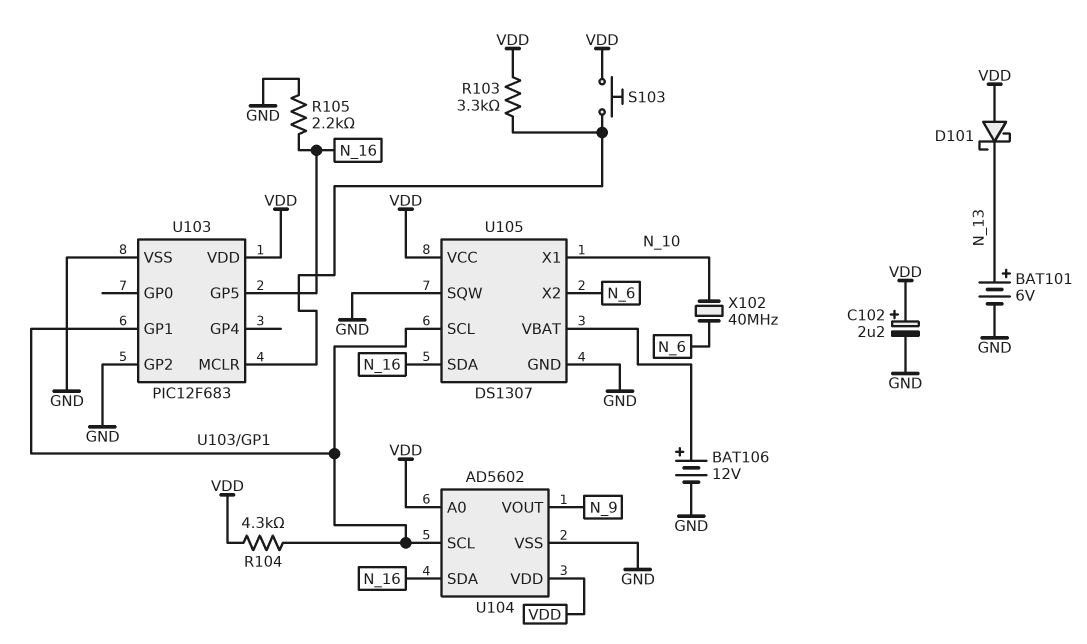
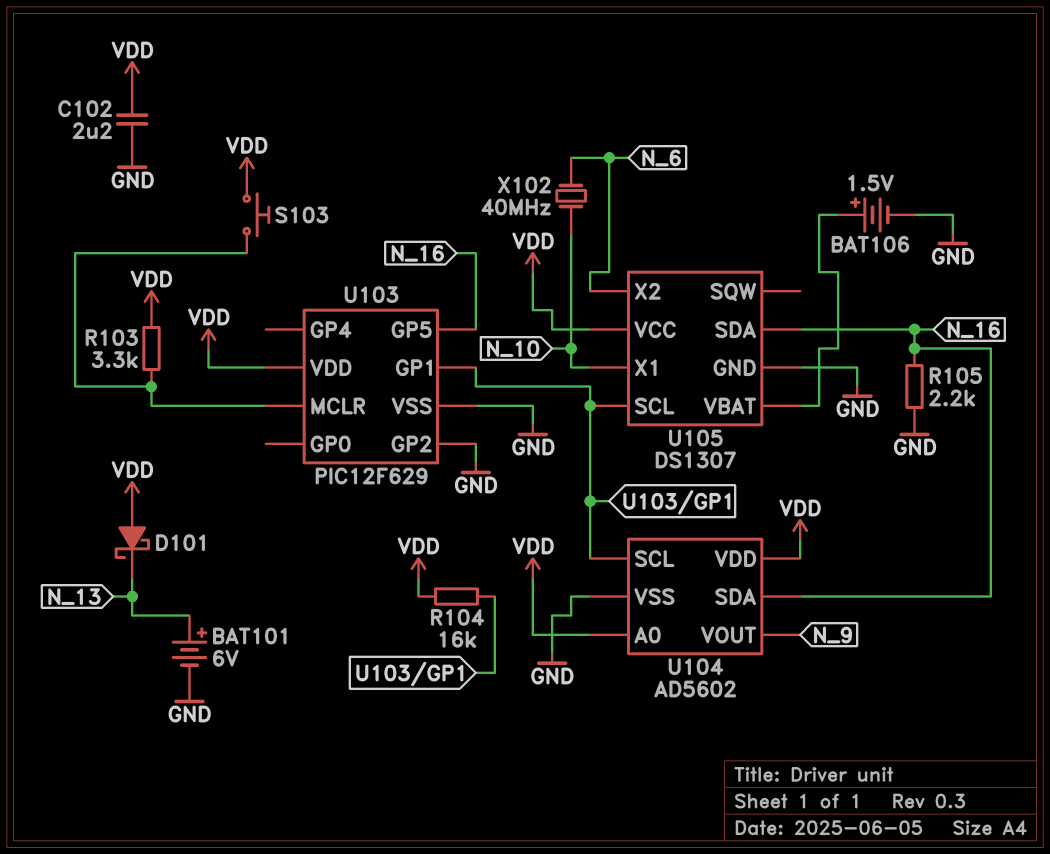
BAT106: 12V (plus U105/VBAT, minus GND) -> 1.5V (plus U105/VBAT, minus GND)
C102: 2.2uF (plus VDD, minus GND) -> 2.2uF (GND, VDD)
R104: 4.3k (U103/GP1, VDD) -> 16k (U103/GP1, VDD)
U103: PIC12F683 -> PIC12F629
U105 pin SQW: GND -> none

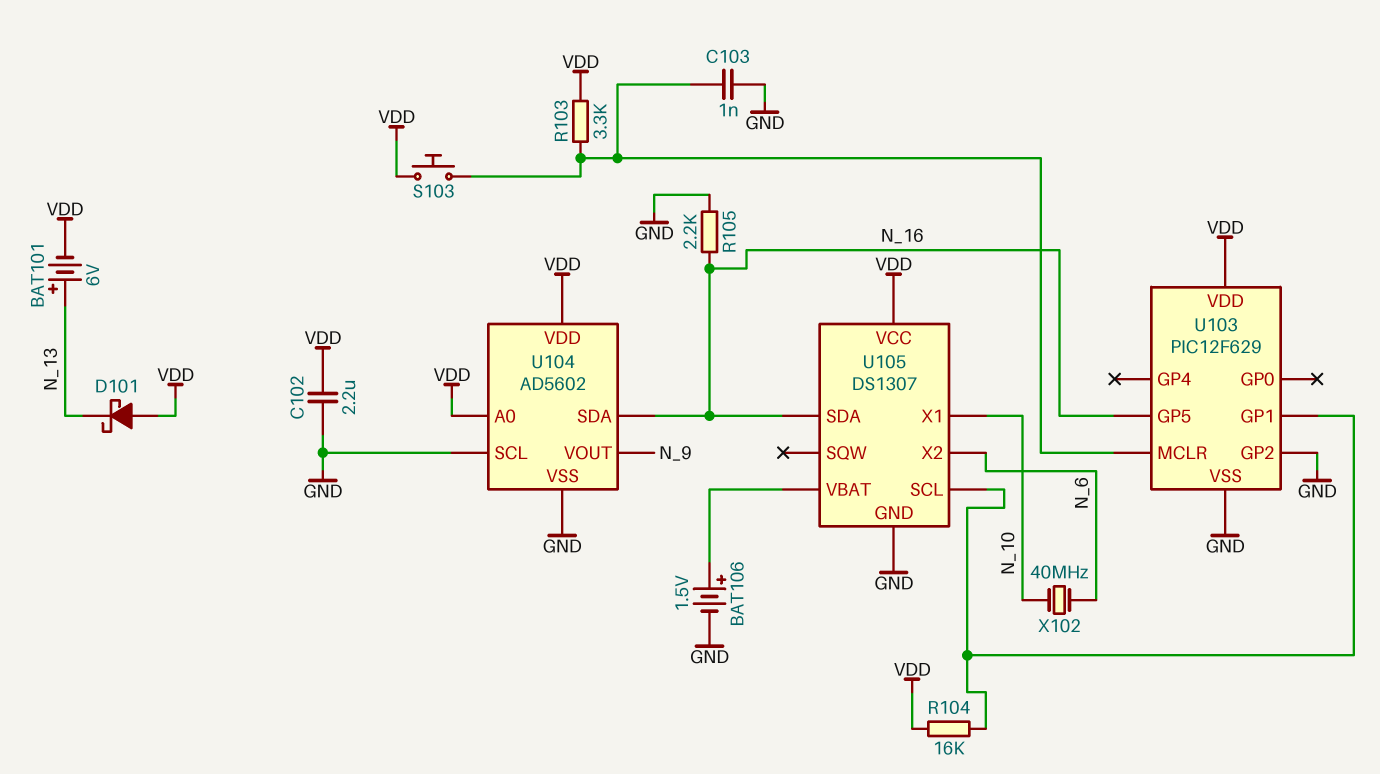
BAT101: 6V (plus N_13, minus GND) -> 6V (plus N_13, minus VDD)
C103: none -> 1nF (GND, U103/MCLR)
U104 pin SCL: U103/GP1 -> GND

